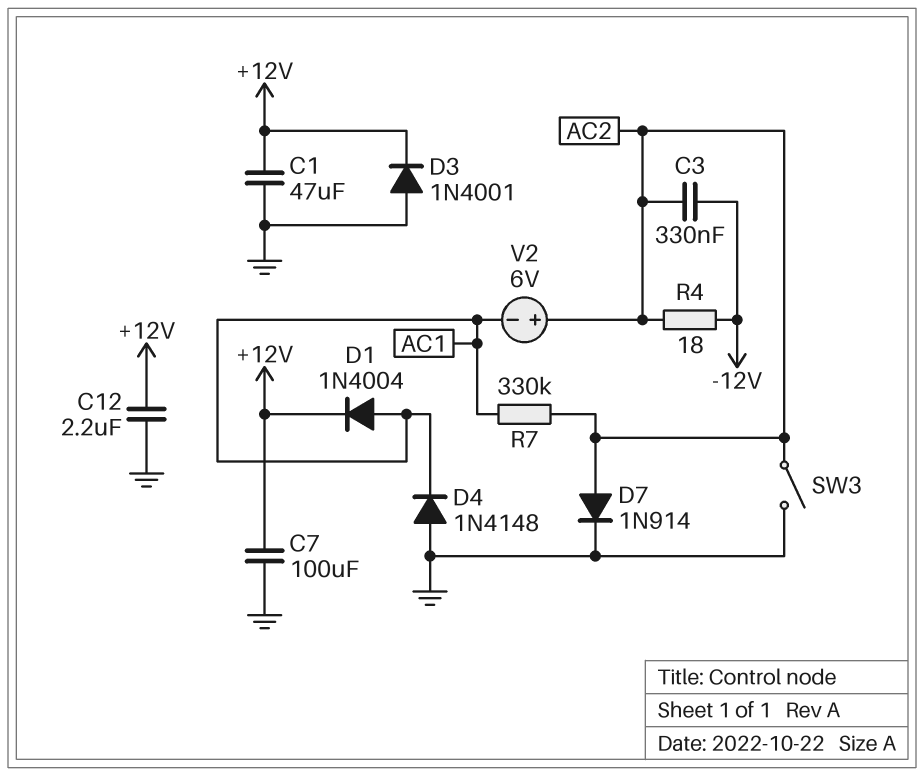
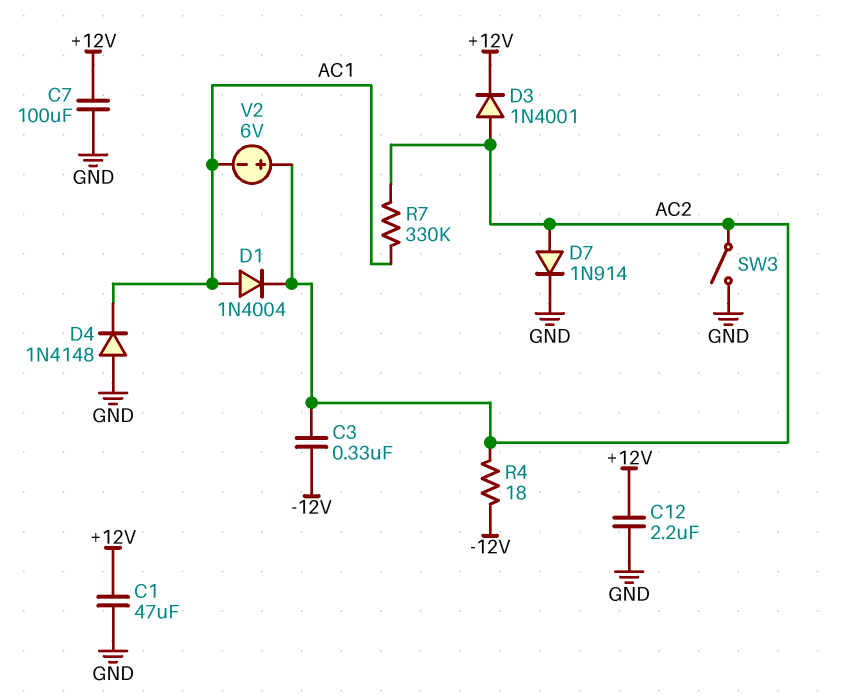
D1: diode 1N4004 (A AC1, K +12V) -> diode 1N4004 (A AC1, K AC2)
D3: diode 1N4001 (A GND, K +12V) -> diode 1N4001 (A AC2, K +12V)

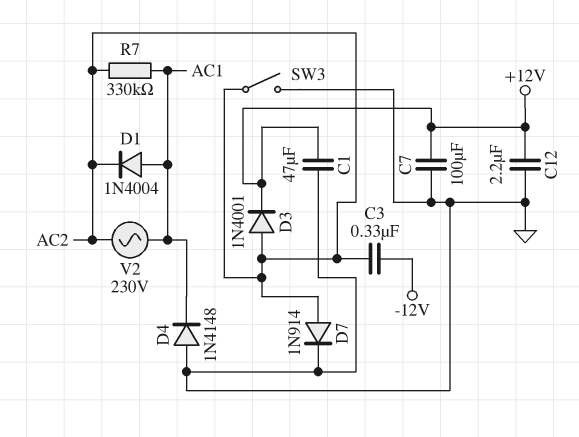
R4: 18 (-12V, AC2) -> none
V2: 6V (plus AC2, minus AC1) -> AC 230V (AC1, AC2)

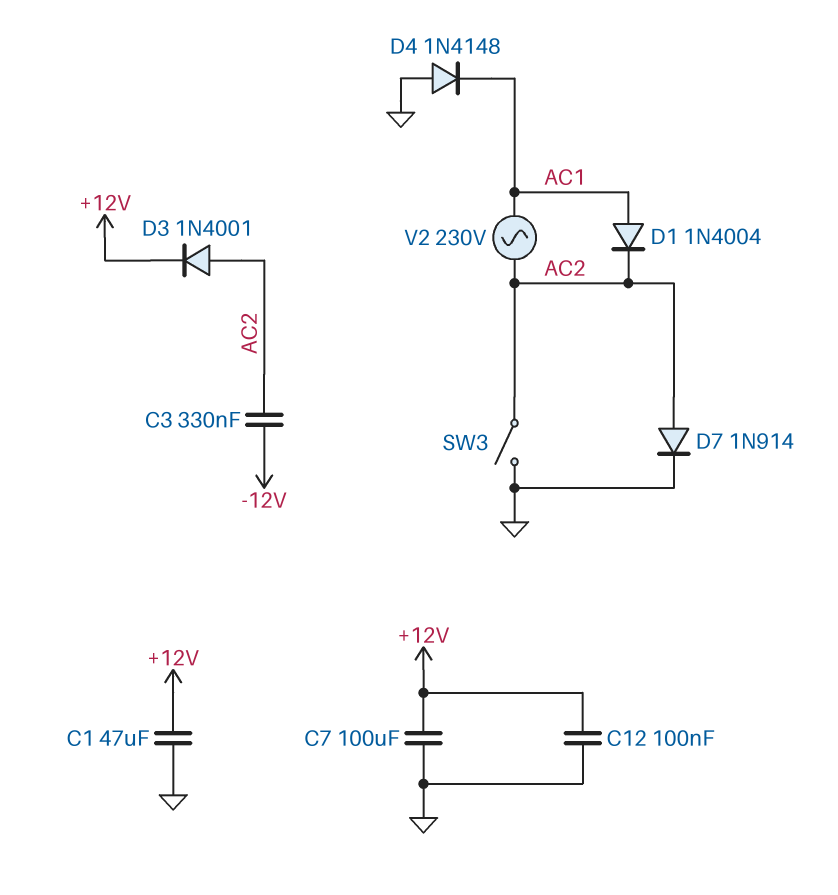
C12: 2.2uF (+12V, GND) -> 100nF (+12V, GND)
R7: 330k (AC1, AC2) -> none

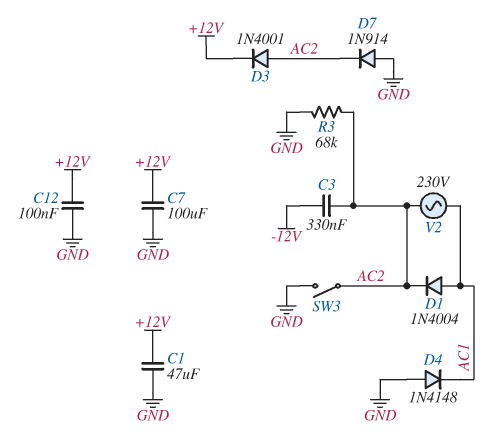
D7: diode 1N914 (A AC2, K GND) -> diode 1N914 (A GND, K AC2)
R3: none -> 68k (AC2, GND)

